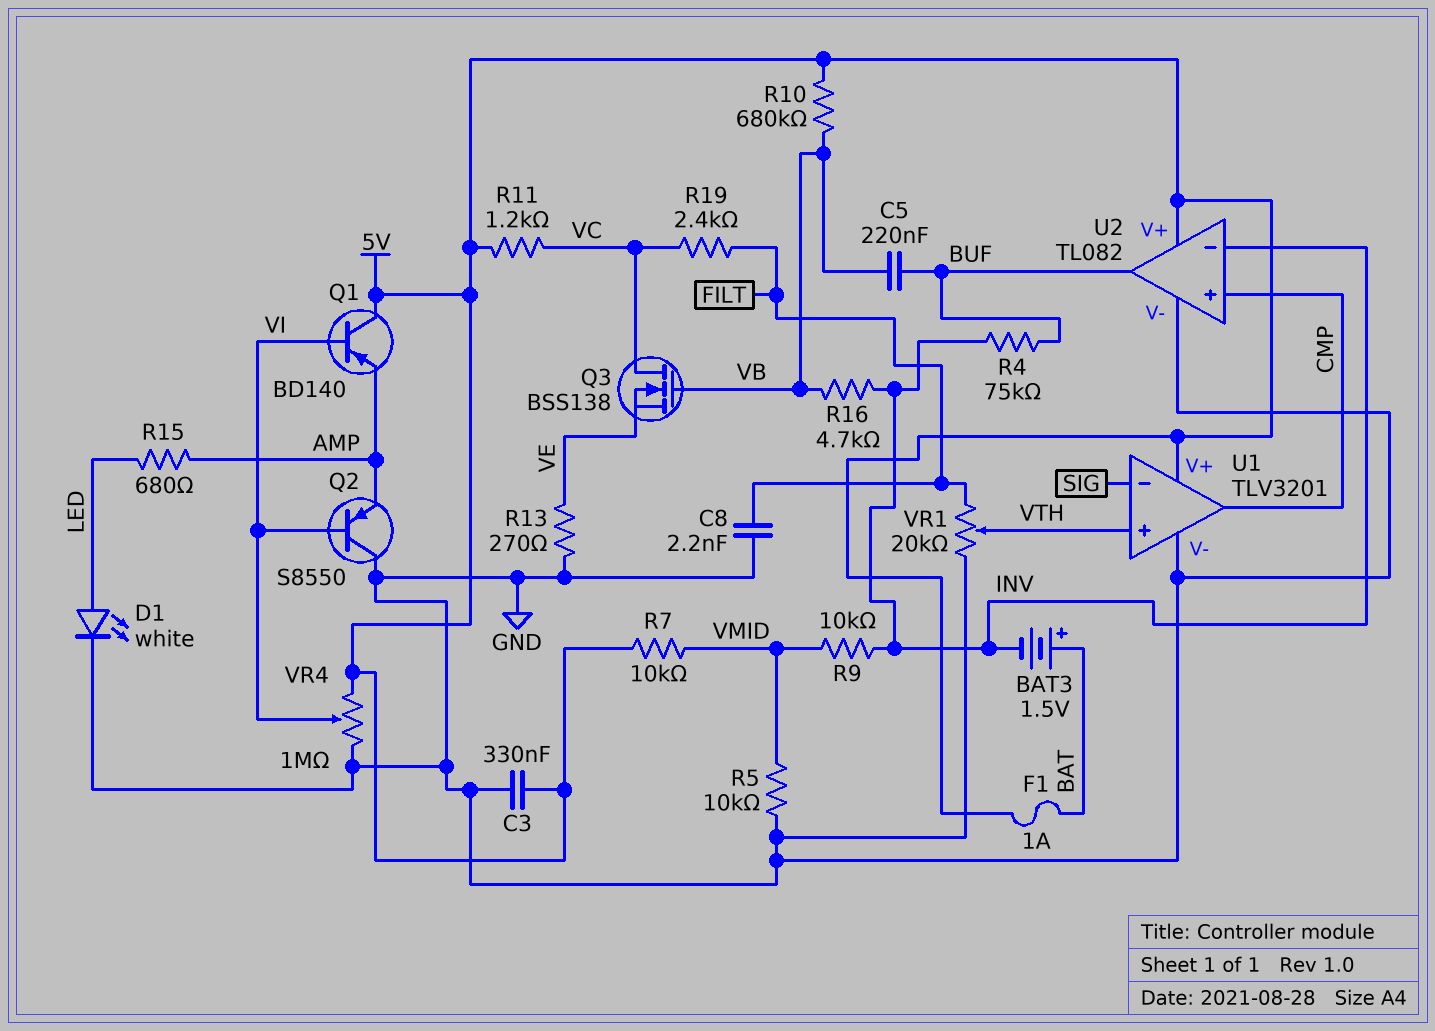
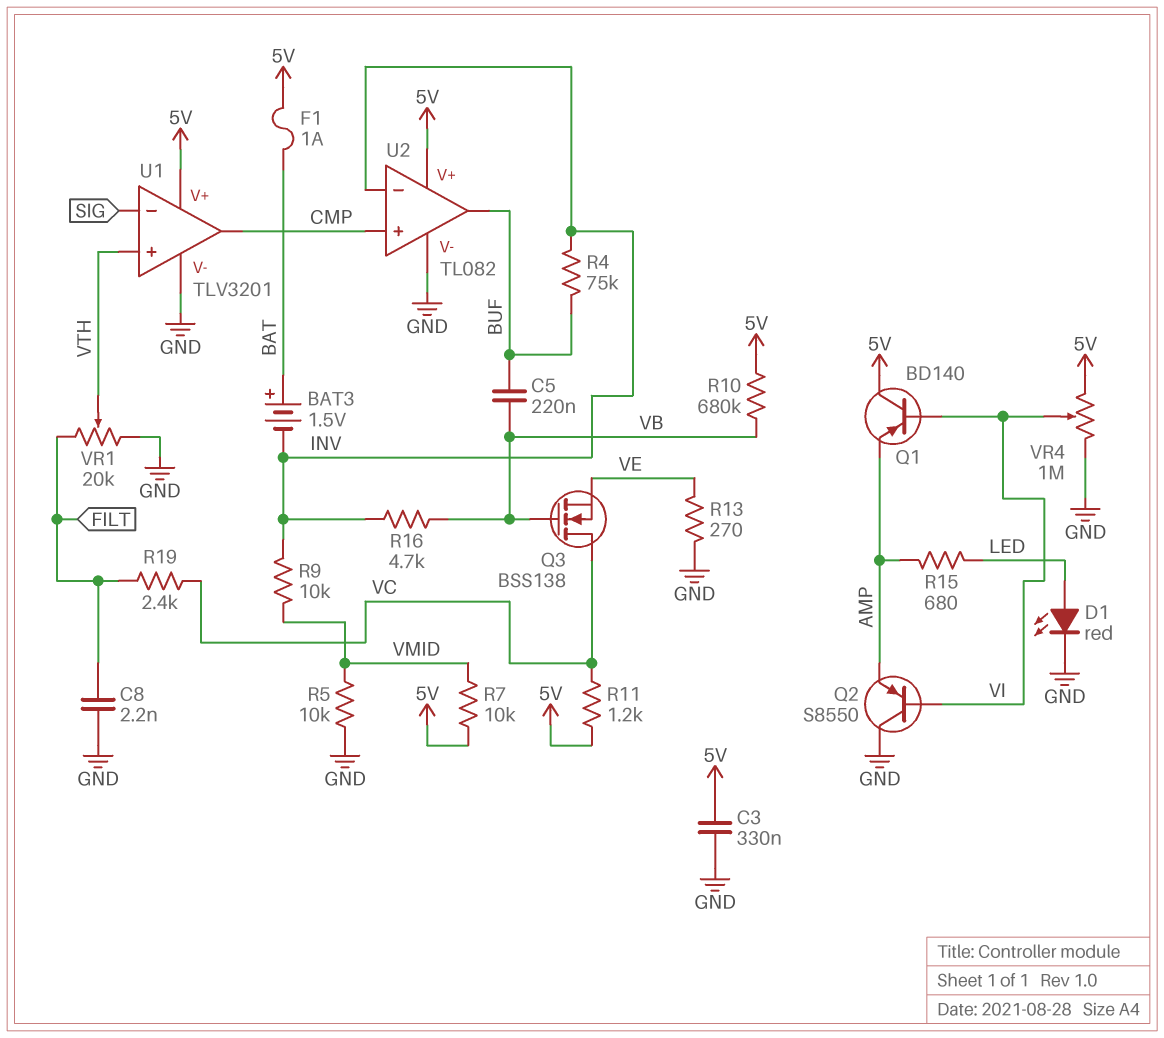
D1: LED white (A LED, K GND) -> LED red (A LED, K GND)

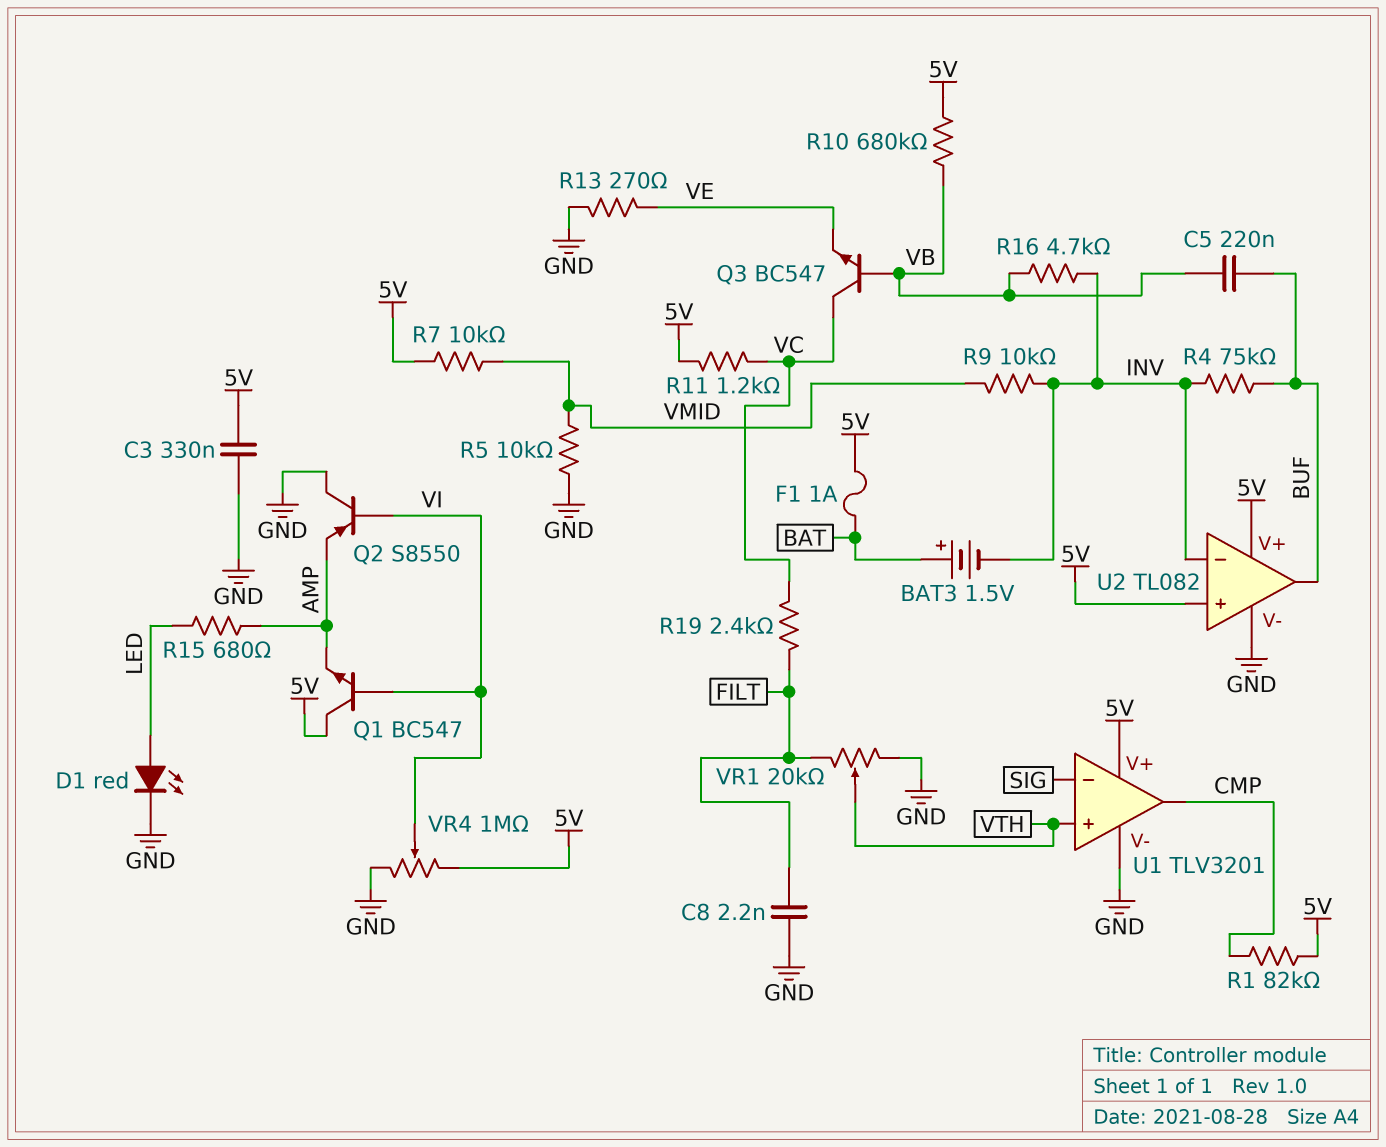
Q1: PNP BD140 (B VI, C 5V, E AMP) -> NPN BC547 (B VI, C 5V, E AMP)
Q3: NMOS BSS138 (G VB, D VC, S VE) -> NPN BC547 (B VB, C VC, E VE)
R1: none -> 82k (5V, CMP)
U2 pin in+: CMP -> 5V

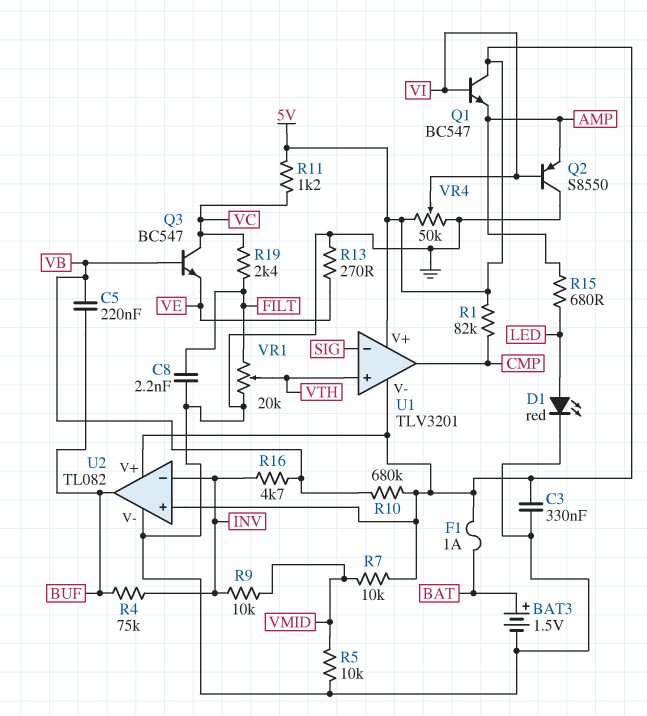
BAT3: 1.5V (plus BAT, minus INV) -> 1.5V (plus BAT, minus GND)
U1 pin V-: GND -> 5V
VR4: 1M (5V, GND, wiper VI) -> 50k (5V, GND, wiper VI)

